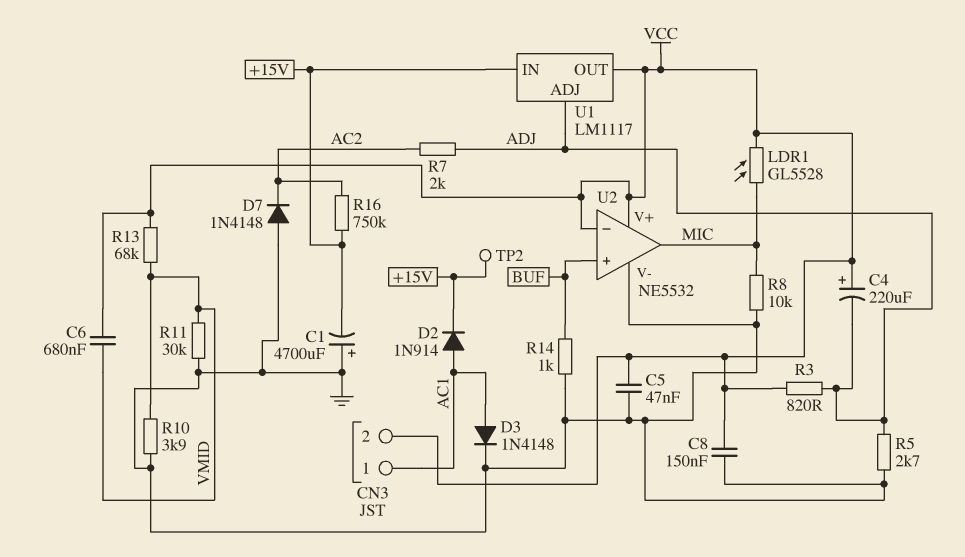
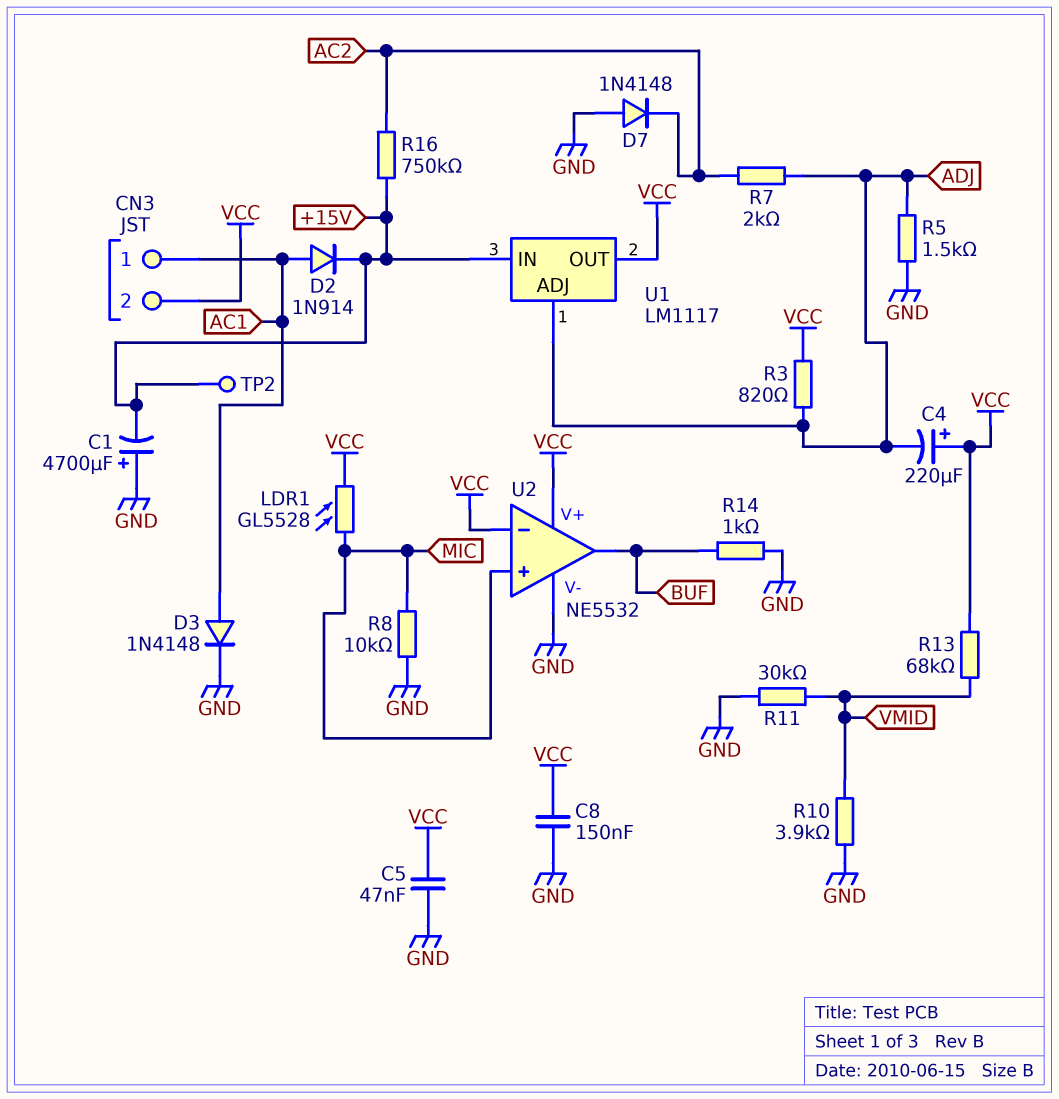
C6: 680nF (VCC, VMID) -> none
R5: 2.7k (ADJ, GND) -> 1.5k (ADJ, GND)
U2 pin in+: BUF -> MIC
U2 pin out: MIC -> BUF

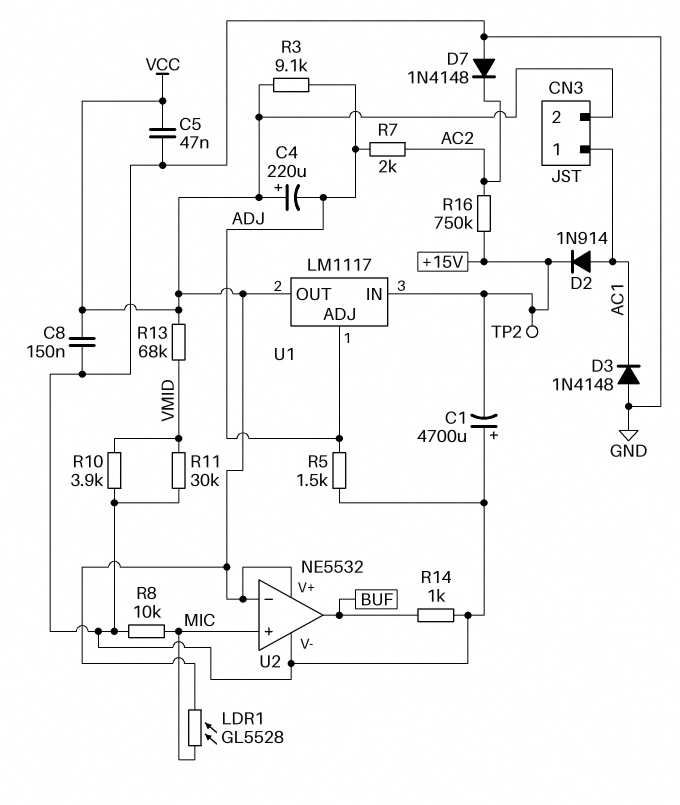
D3: diode 1N4148 (A AC1, K GND) -> diode 1N4148 (A GND, K AC1)
R3: 820 (ADJ, VCC) -> 9.1k (ADJ, VCC)

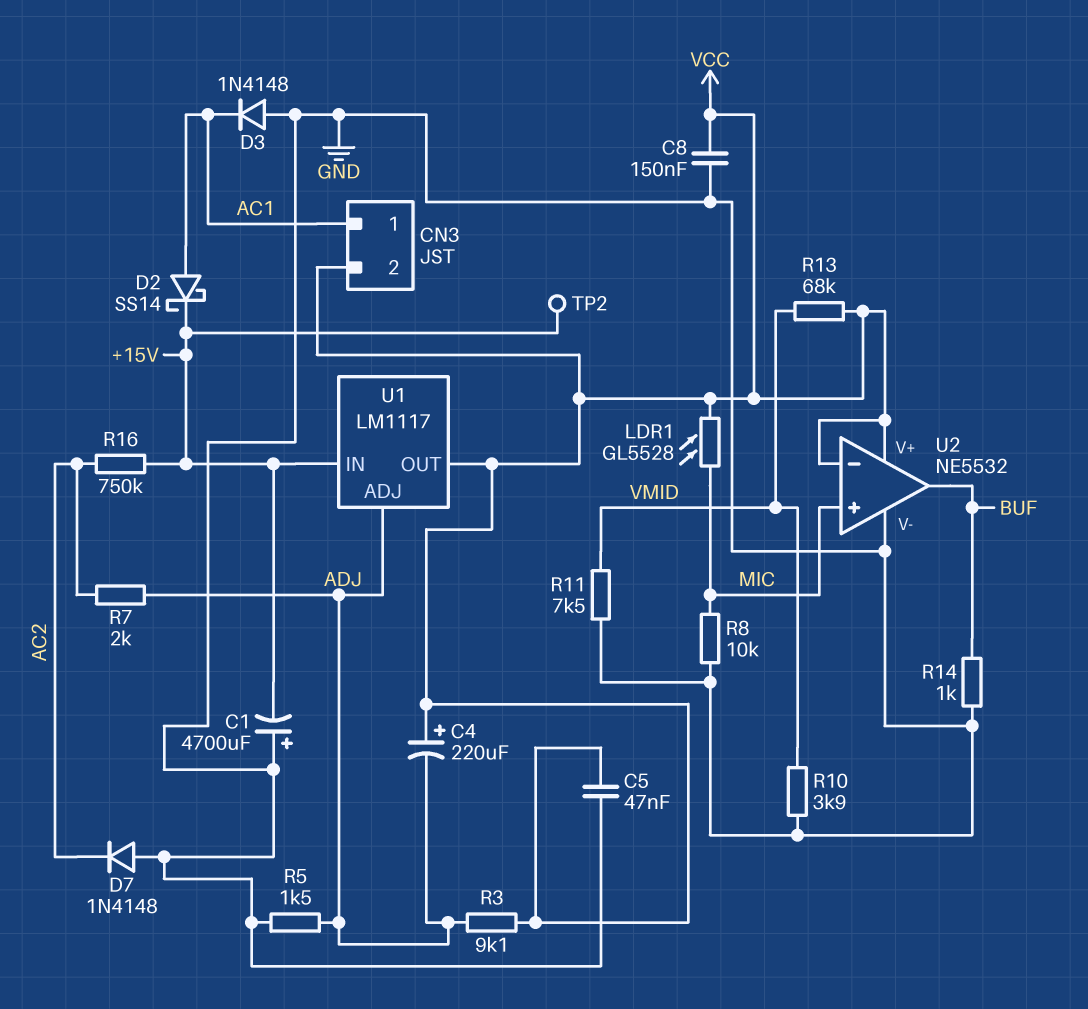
D2: diode 1N914 (A AC1, K +15V) -> schottky SS14 (A AC1, K +15V)
R11: 30k (GND, VMID) -> 7.5k (GND, VMID)

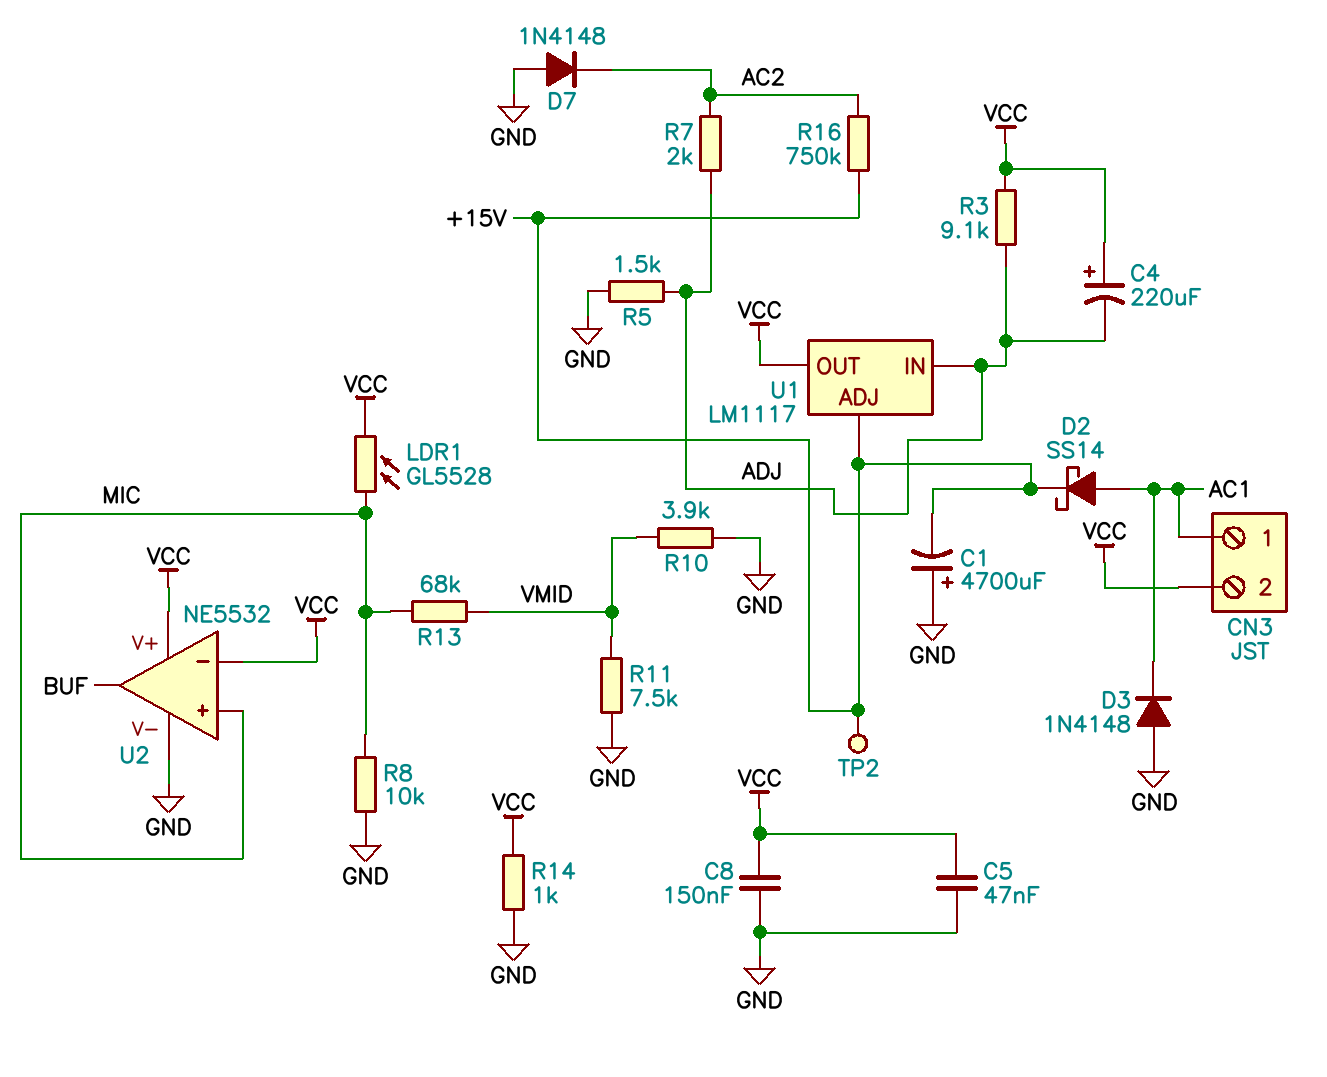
R13: 68k (VCC, VMID) -> 68k (MIC, VMID)
R14: 1k (BUF, GND) -> 1k (GND, VCC)
U1 pin ADJ: ADJ -> +15V
U1 pin IN: +15V -> ADJ

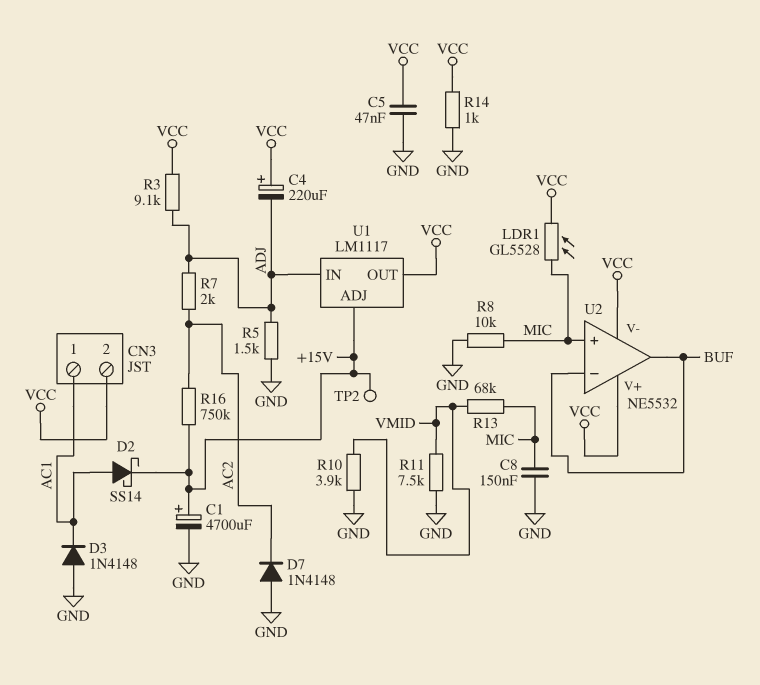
C1: 4700uF (plus GND, minus +15V) -> 4700uF (plus +15V, minus GND)
C8: 150nF (GND, VCC) -> 150nF (GND, MIC)
U2 pin V-: GND -> VCC
U2 pin in-: VCC -> BUF

